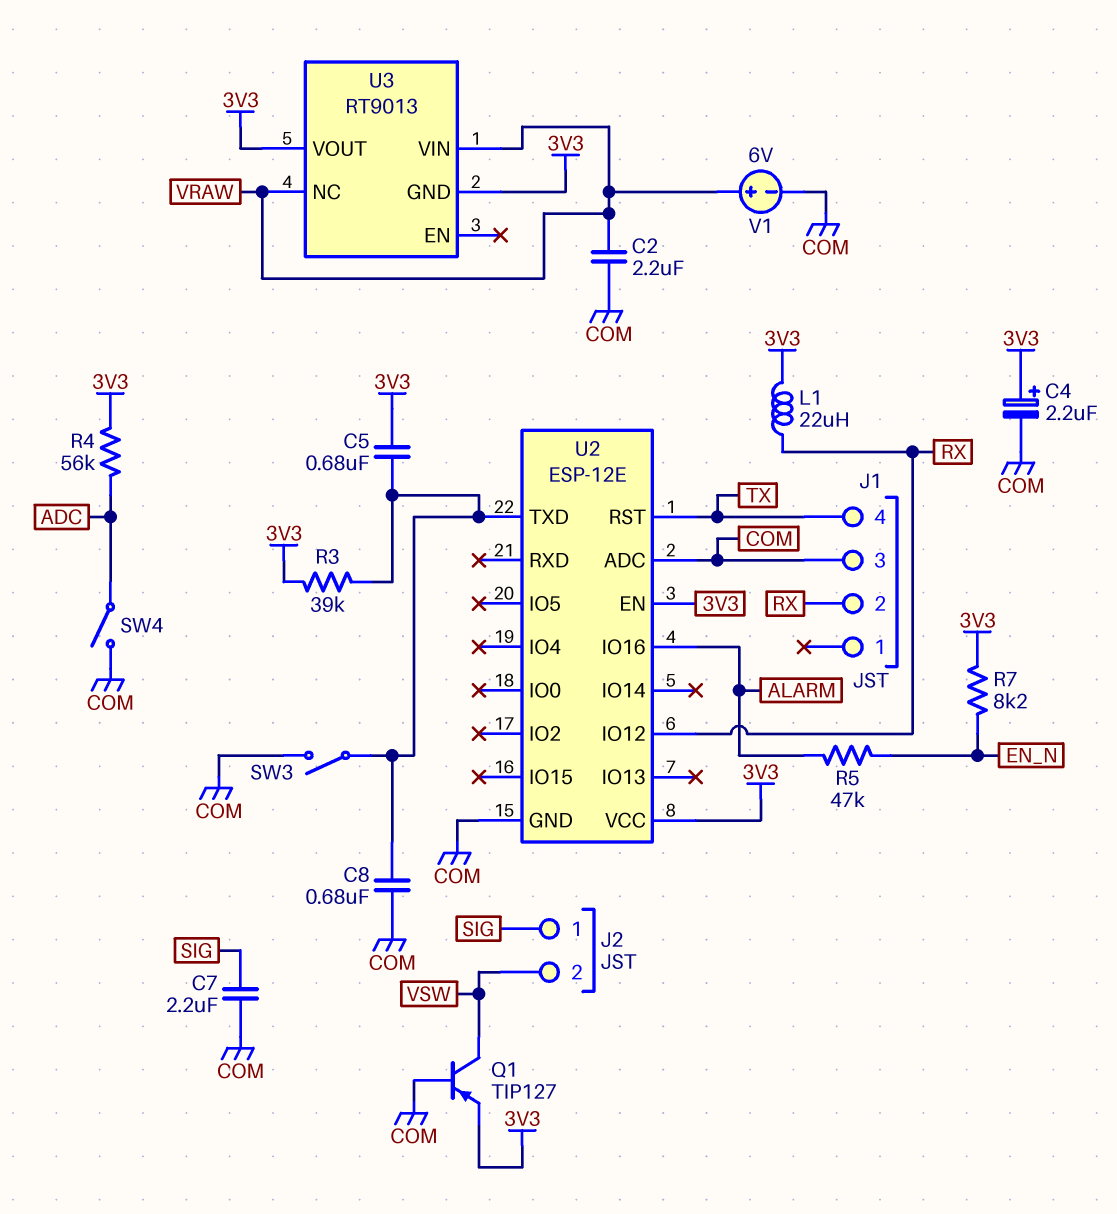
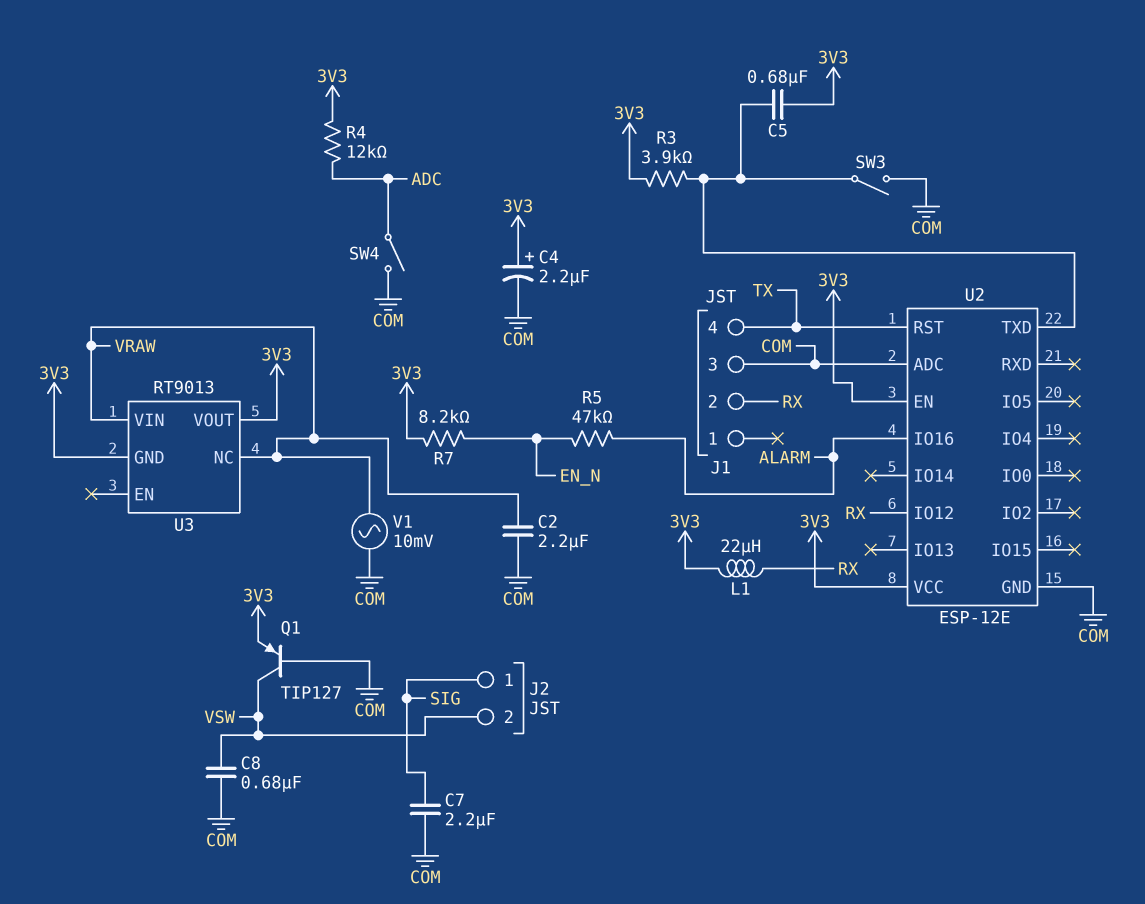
C8: 680nF (COM, U2/TXD) -> 680nF (COM, VSW)
R3: 39k (3V3, U2/TXD) -> 3.9k (3V3, U2/TXD)
R4: 56k (3V3, ADC) -> 12k (3V3, ADC)
V1: 6V (plus VRAW, minus COM) -> AC 10mV (COM, VRAW)

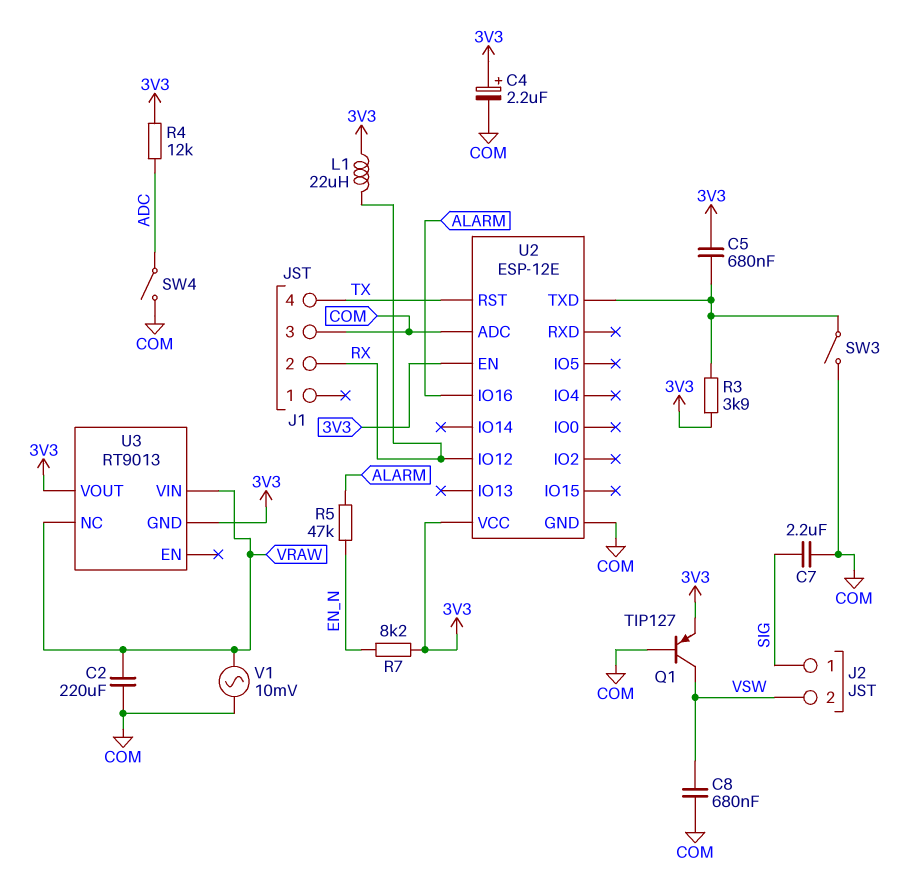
C2: 2.2uF (COM, VRAW) -> 220uF (COM, VRAW)

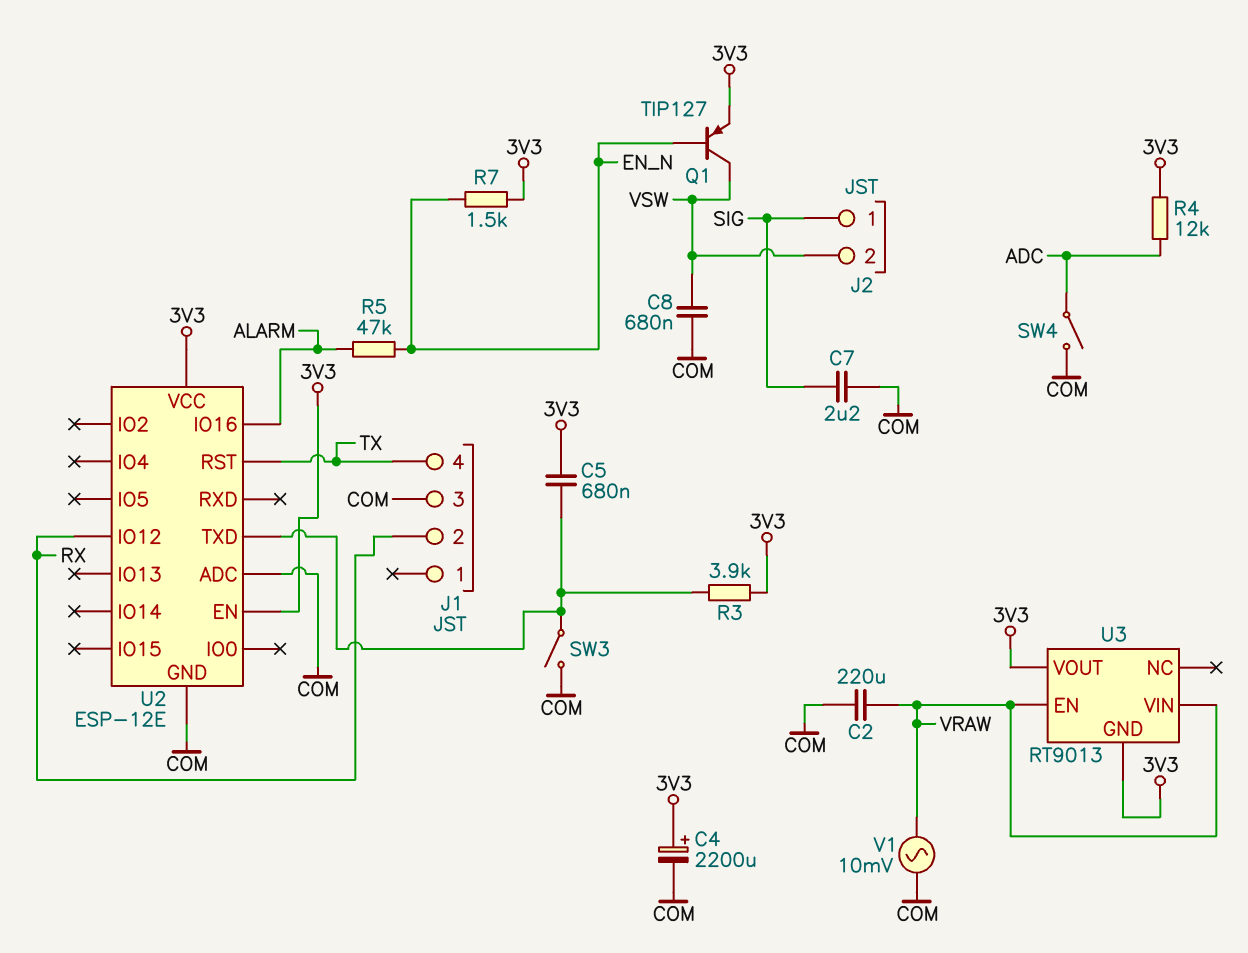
C4: 2.2uF (plus 3V3, minus COM) -> 2200uF (plus 3V3, minus COM)
L1: 22uH (3V3, RX) -> none
Q1: PNP TIP127 (B COM, C VSW, E 3V3) -> PNP TIP127 (B EN_N, C VSW, E 3V3)
R7: 8.2k (3V3, EN_N) -> 1.5k (3V3, EN_N)
U3 pin EN: none -> VRAW
U3 pin NC: VRAW -> none

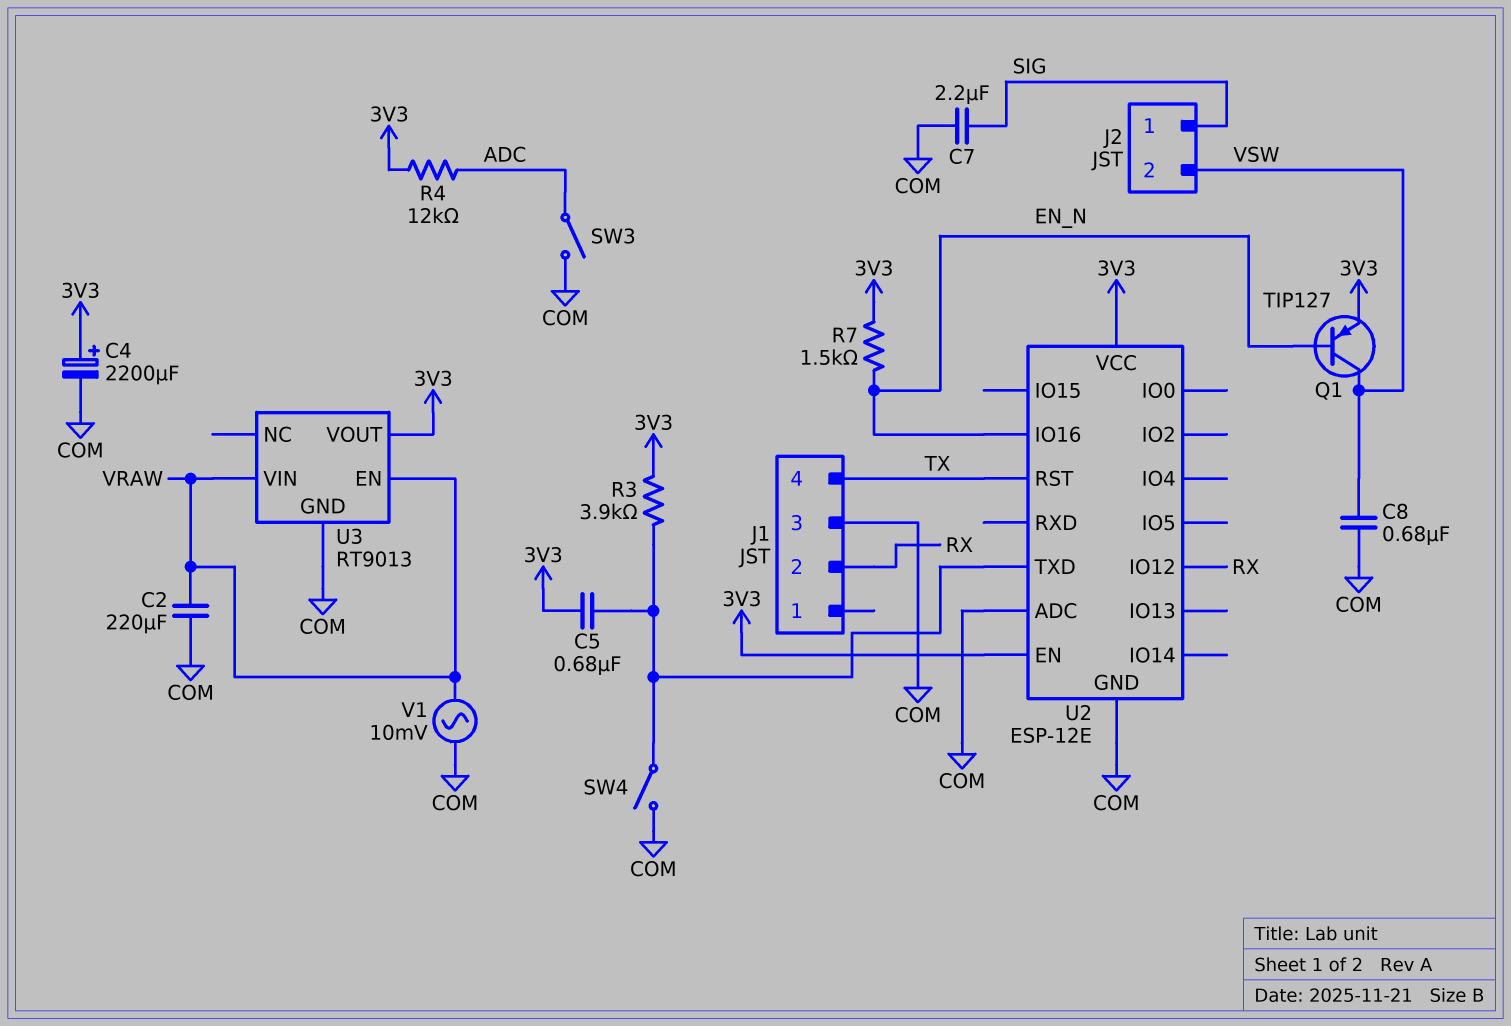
R5: 47k (ALARM, EN_N) -> none
SW3: switch (COM, U2/TXD) -> switch (ADC, COM)
SW4: switch (ADC, COM) -> switch (COM, U2/TXD)
U2 pin IO16: ALARM -> EN_N
U3 pin GND: 3V3 -> COM

